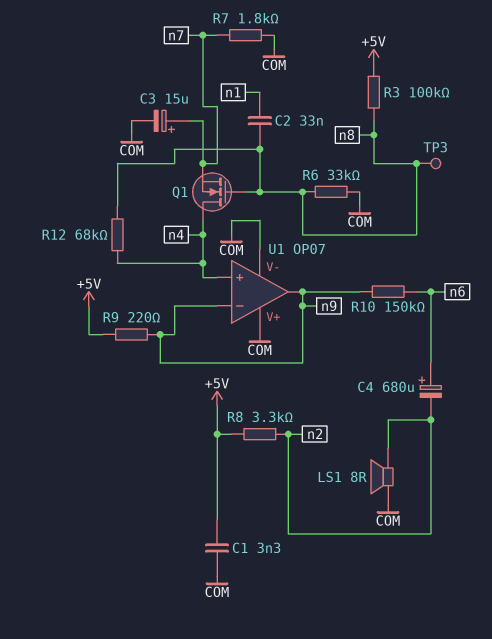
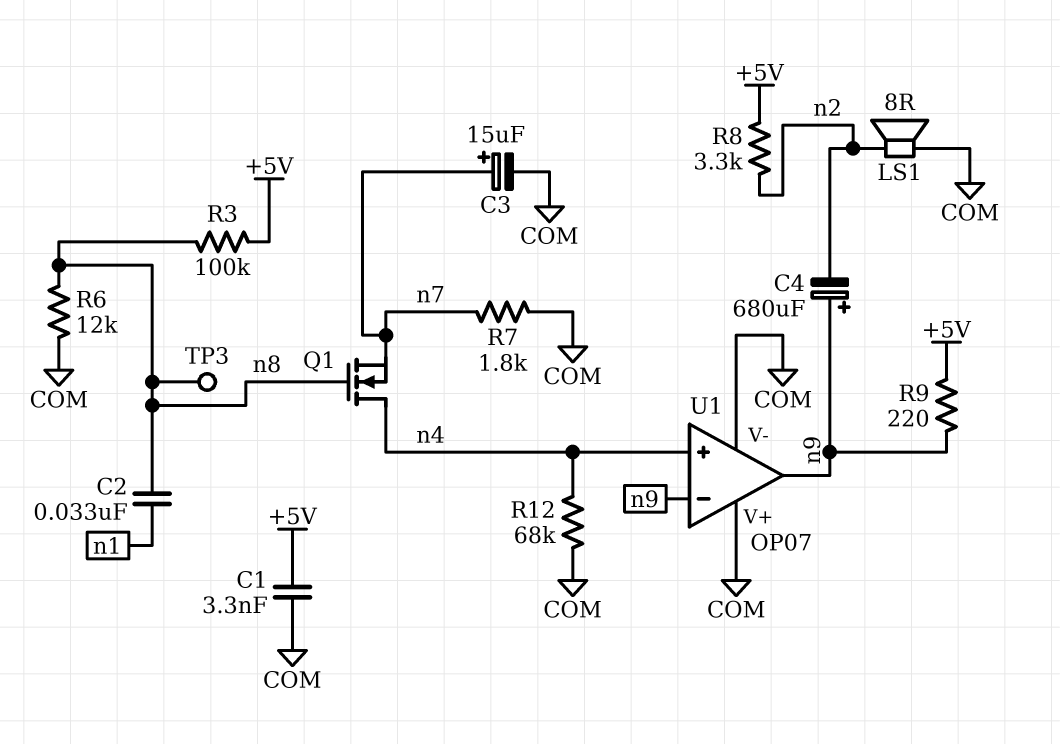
C4: 680uF (plus n6, minus n2) -> 680uF (plus n9, minus n2)
R6: 33k (COM, n8) -> 12k (COM, n8)
R10: 150k (n6, n9) -> none
R12: 68k (n4, n8) -> 68k (COM, n4)

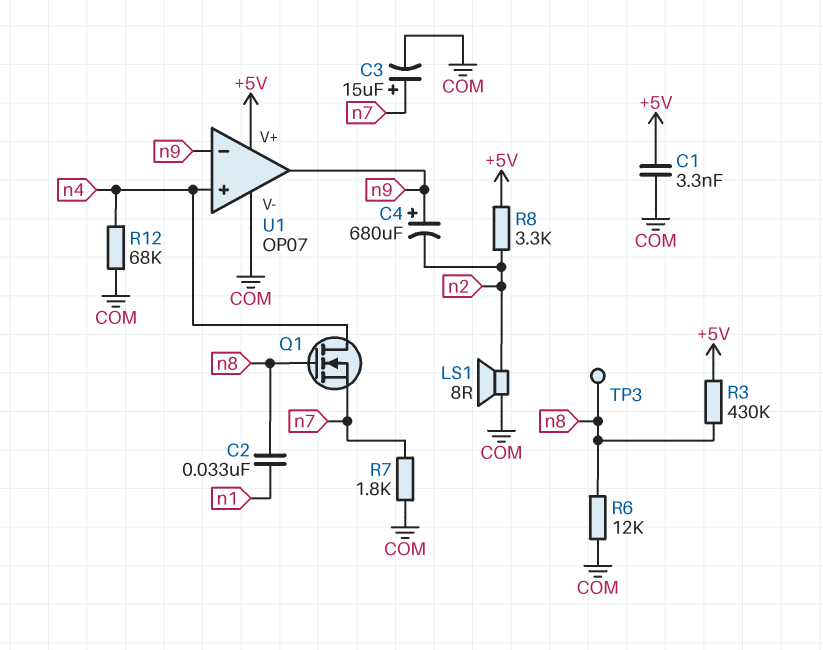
R3: 100k (+5V, n8) -> 430k (+5V, n8)
R9: 220 (+5V, n9) -> none
U1 pin V+: COM -> +5V

